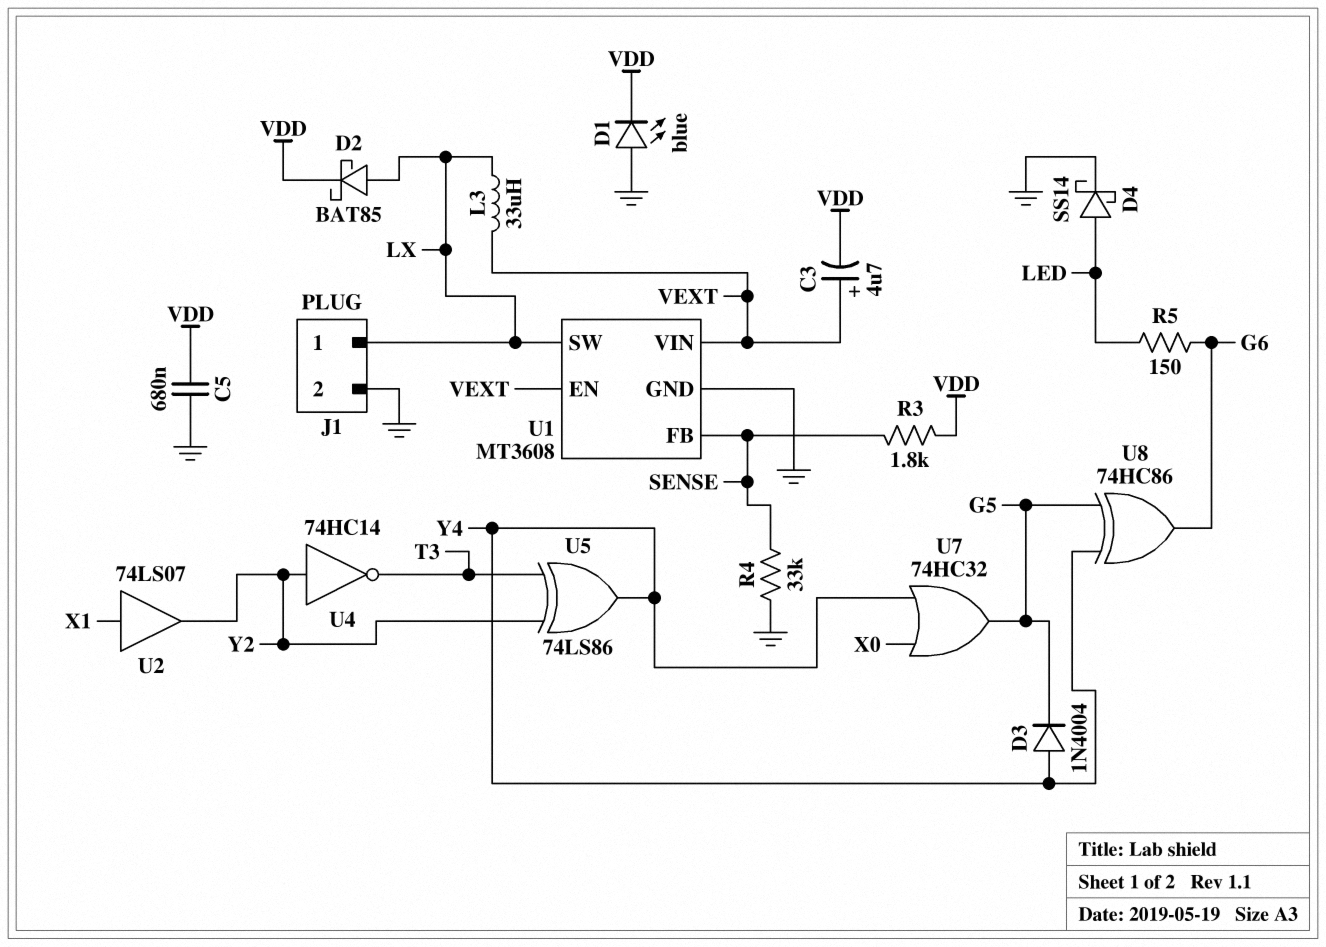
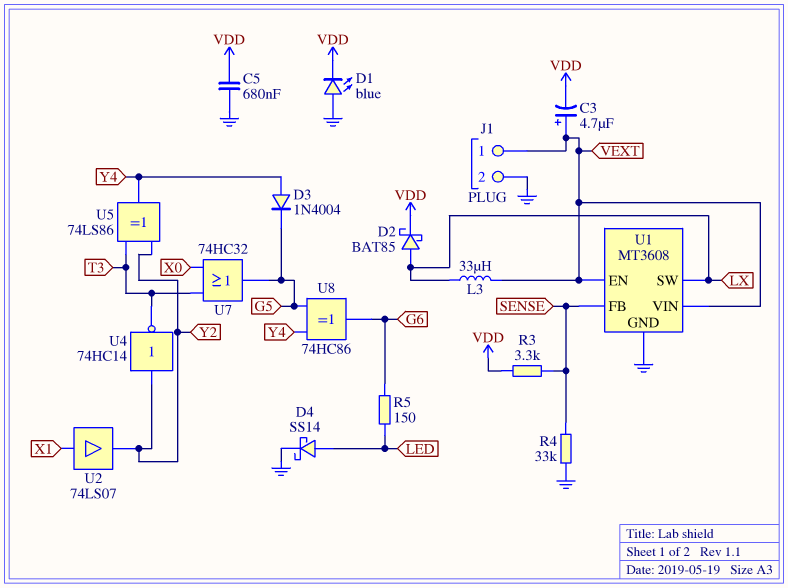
J1 pin 1: LX -> VEXT
R3: 1.8k (SENSE, VDD) -> 3.3k (SENSE, VDD)
U7: OR 74HC32 (in X0, in Y4, out G5) -> OR 74HC32 (in T3, in X0, out G5)

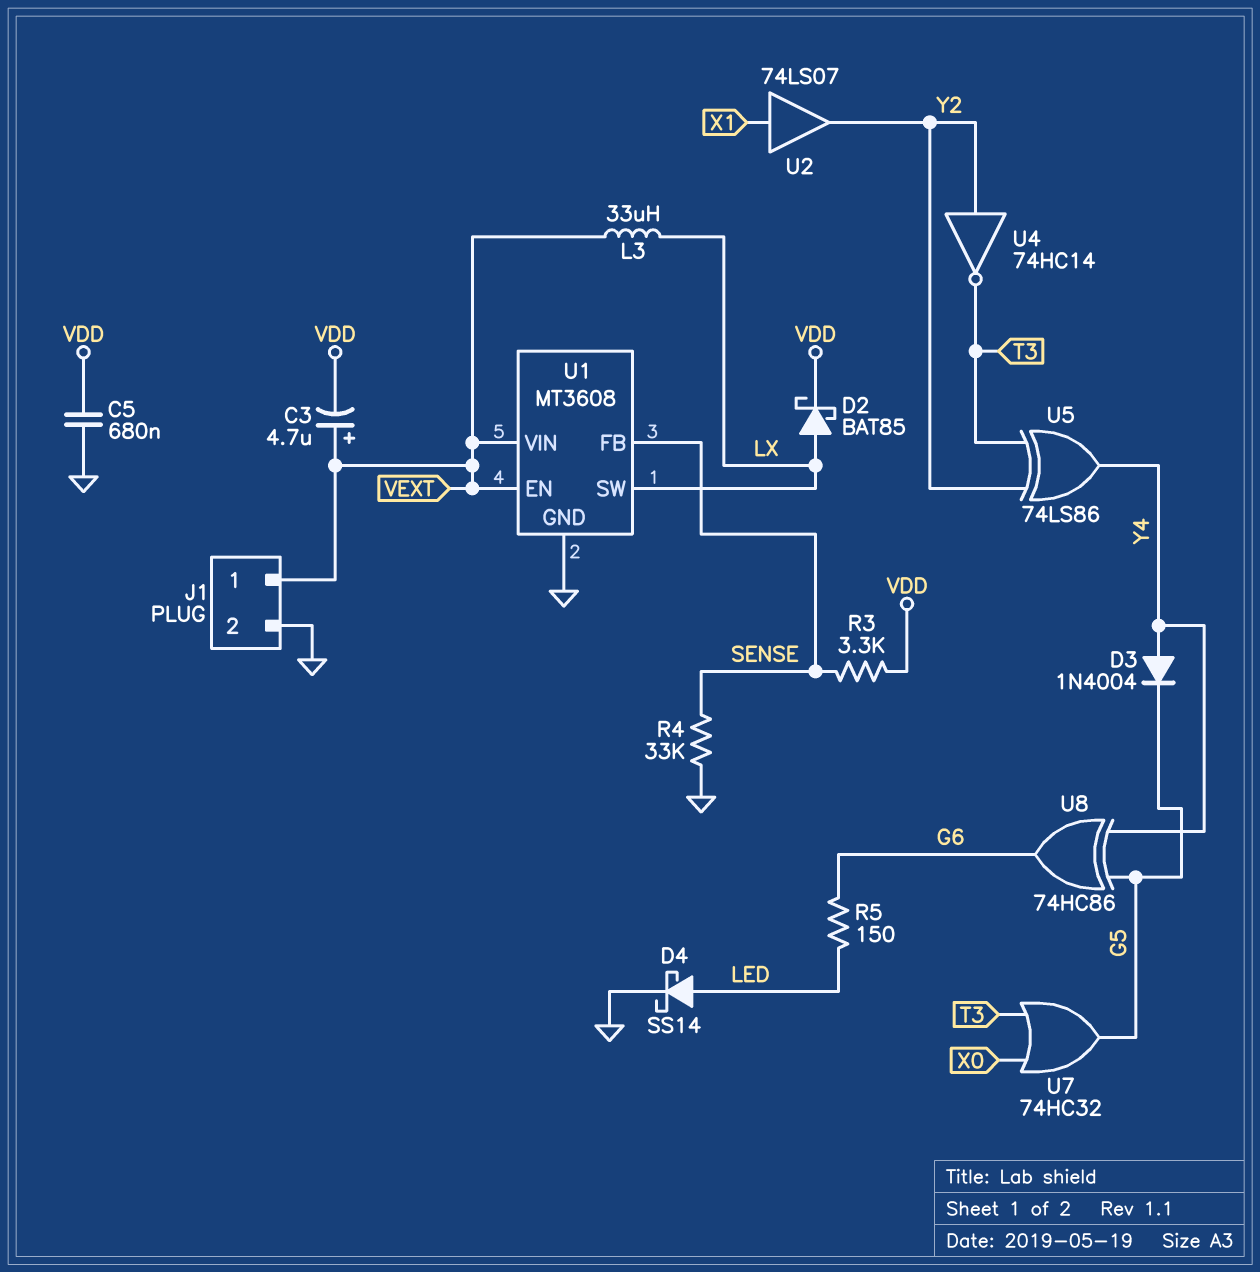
D1: LED blue (A GND, K VDD) -> none

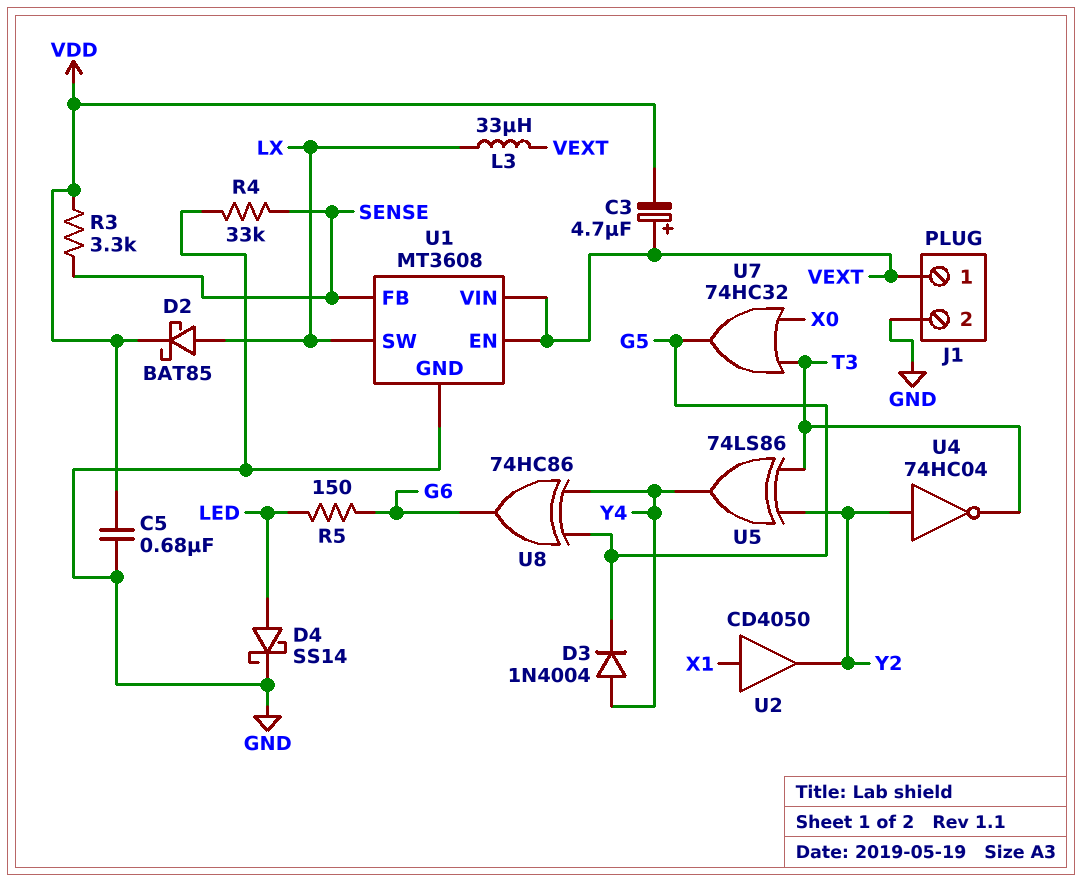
U2: buffer 74LS07 (in X1, out Y2) -> buffer CD4050 (in X1, out Y2)
U4: NOT 74HC14 (in Y2, out T3) -> NOT 74HC04 (in Y2, out T3)

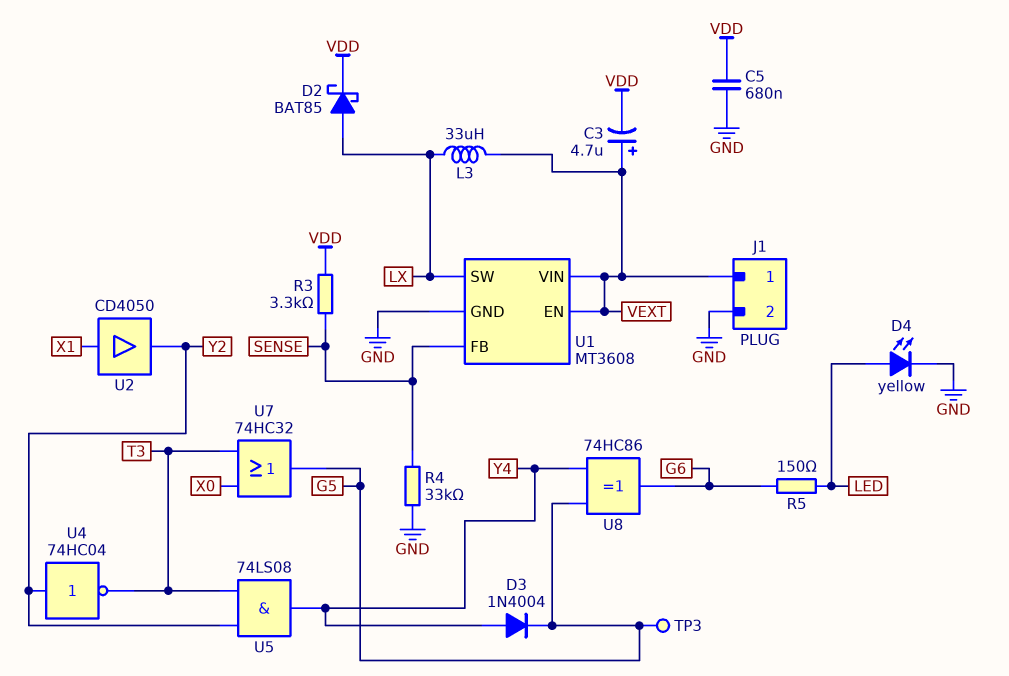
D4: schottky SS14 (A LED, K GND) -> LED yellow (A LED, K GND)
TP3: none -> test point (G5)
U5: XOR 74LS86 (in T3, in Y2, out Y4) -> AND 74LS08 (in T3, in Y2, out Y4)

